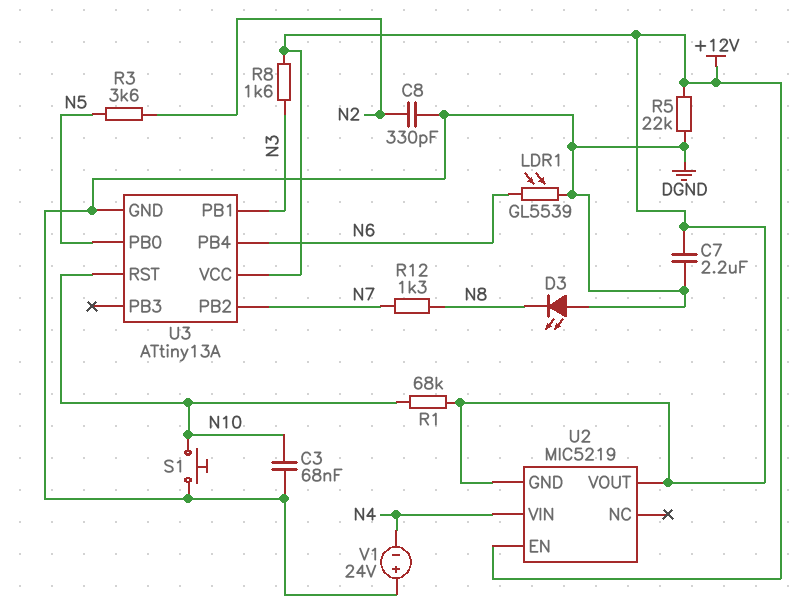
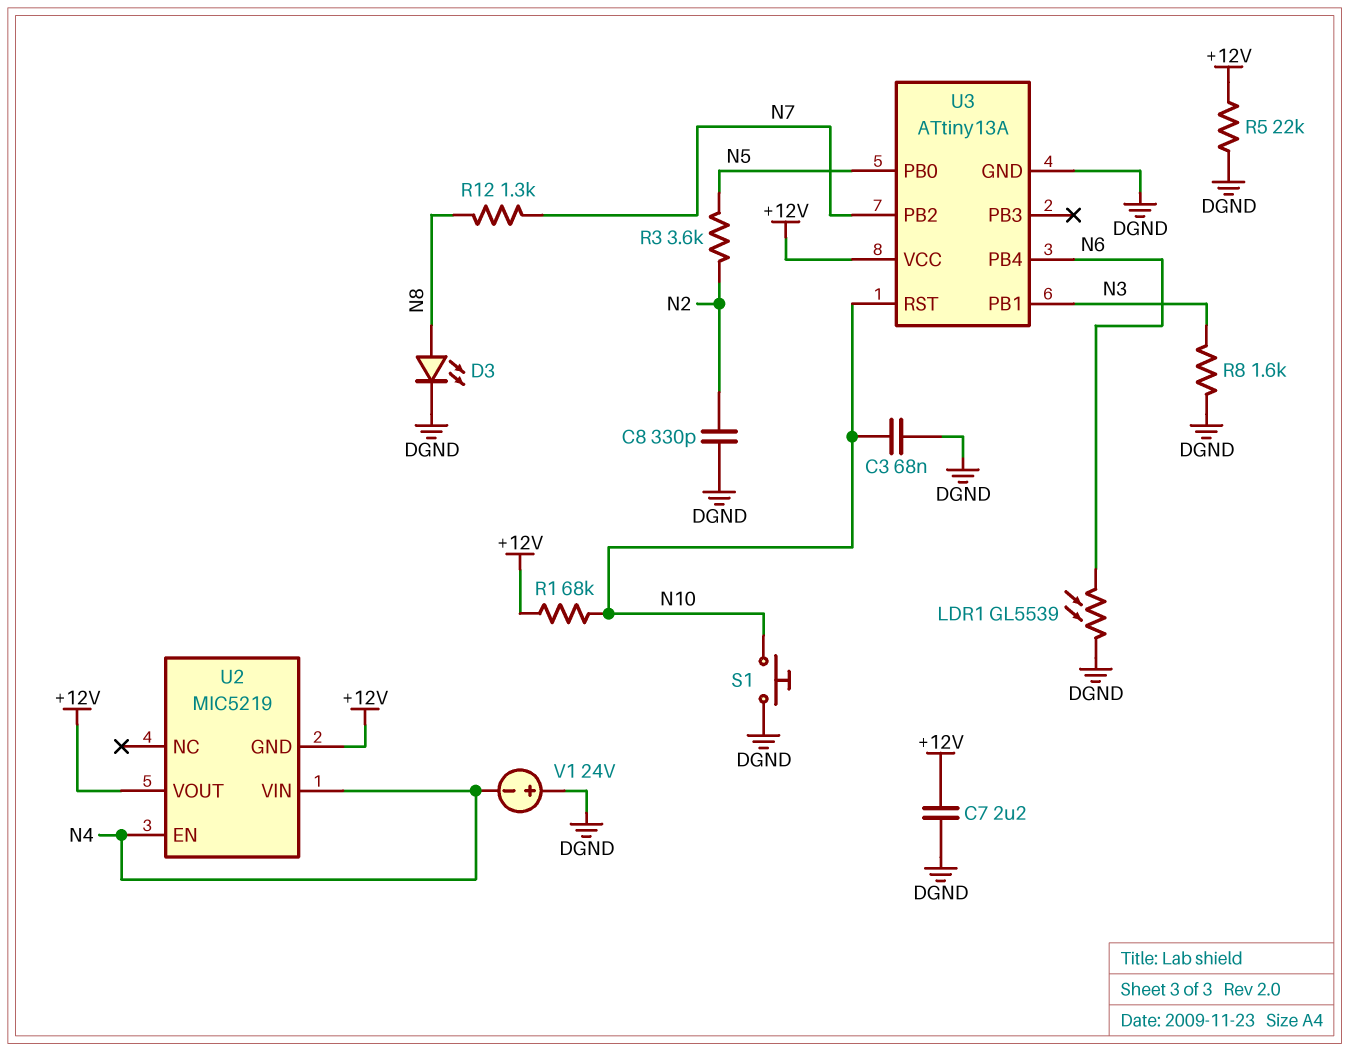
D3: LED (A DGND, K N8) -> LED (A N8, K DGND)
R8: 1.6k (+12V, N3) -> 1.6k (DGND, N3)
U2 pin EN: +12V -> N4

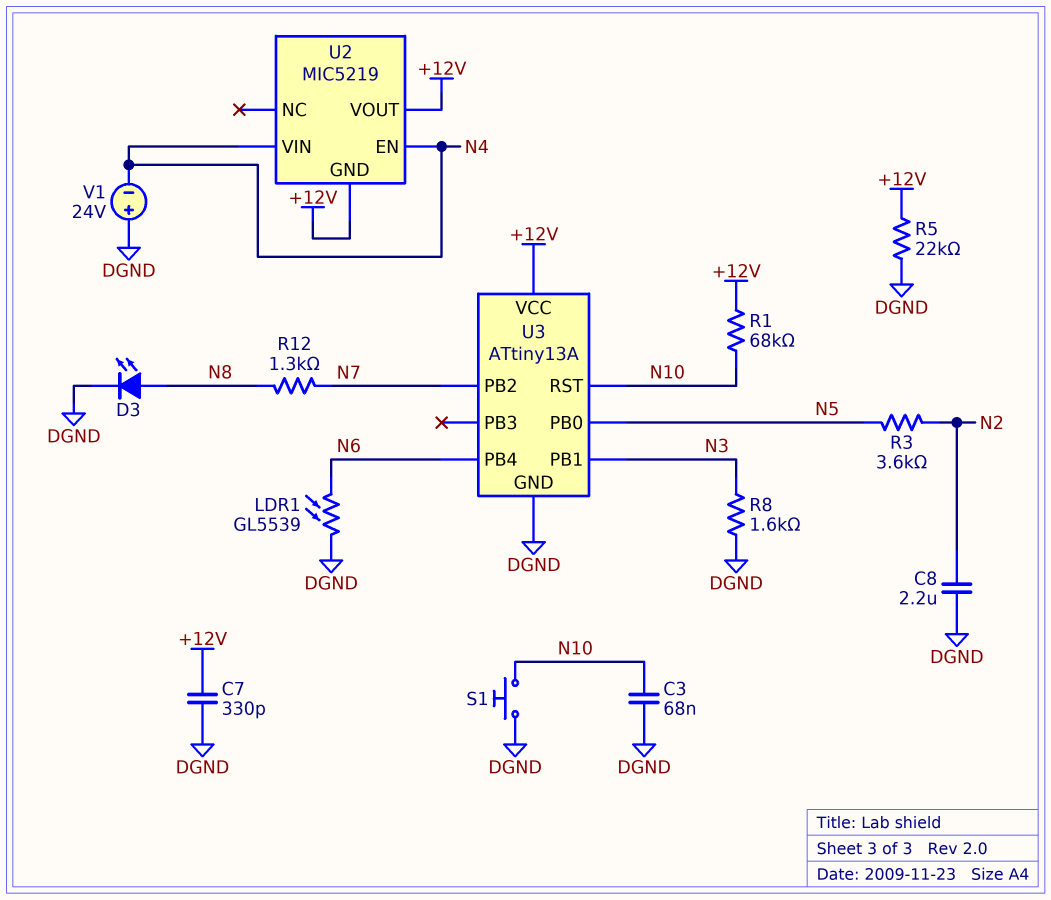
C7: 2.2uF (+12V, DGND) -> 330pF (+12V, DGND)
C8: 330pF (DGND, N2) -> 2.2uF (DGND, N2)

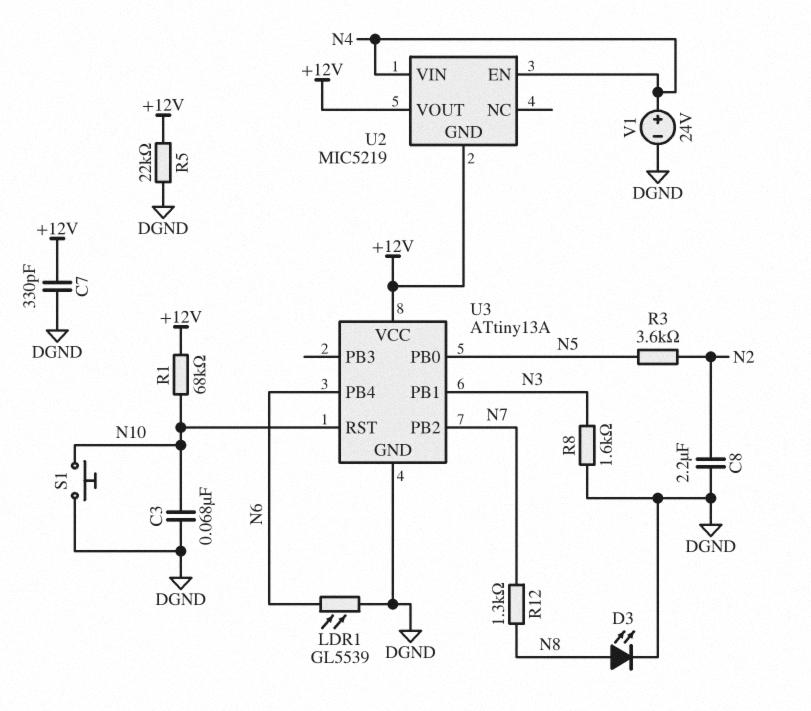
V1: 24V (plus DGND, minus N4) -> 24V (plus N4, minus DGND)

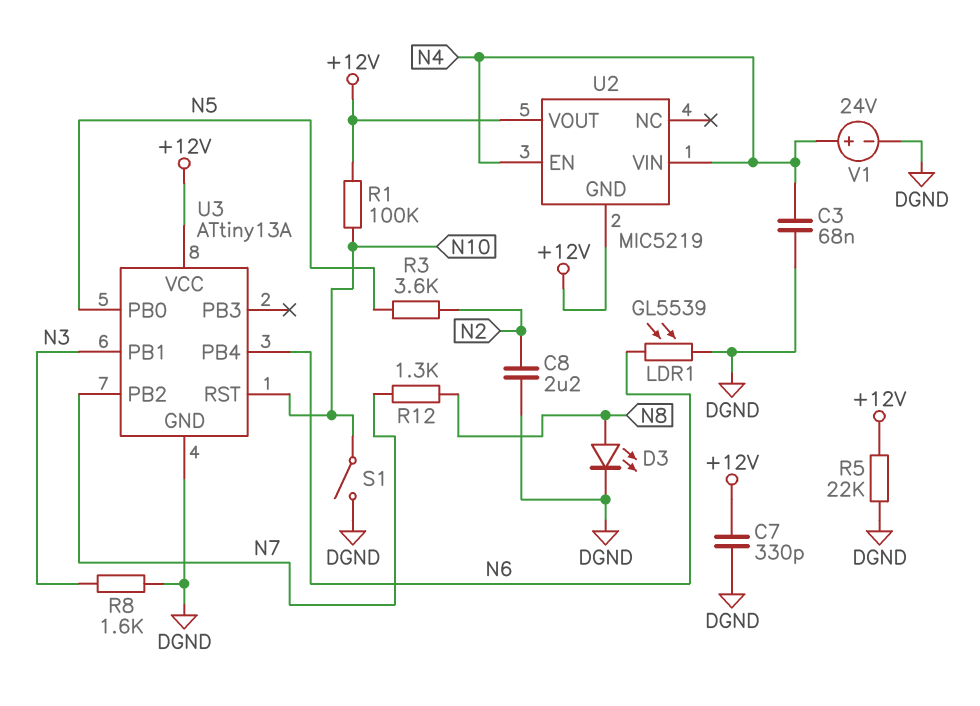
C3: 68nF (DGND, N10) -> 68nF (DGND, N4)
R1: 68k (+12V, N10) -> 100k (+12V, N10)
S1: button (DGND, N10) -> switch (DGND, N10)

